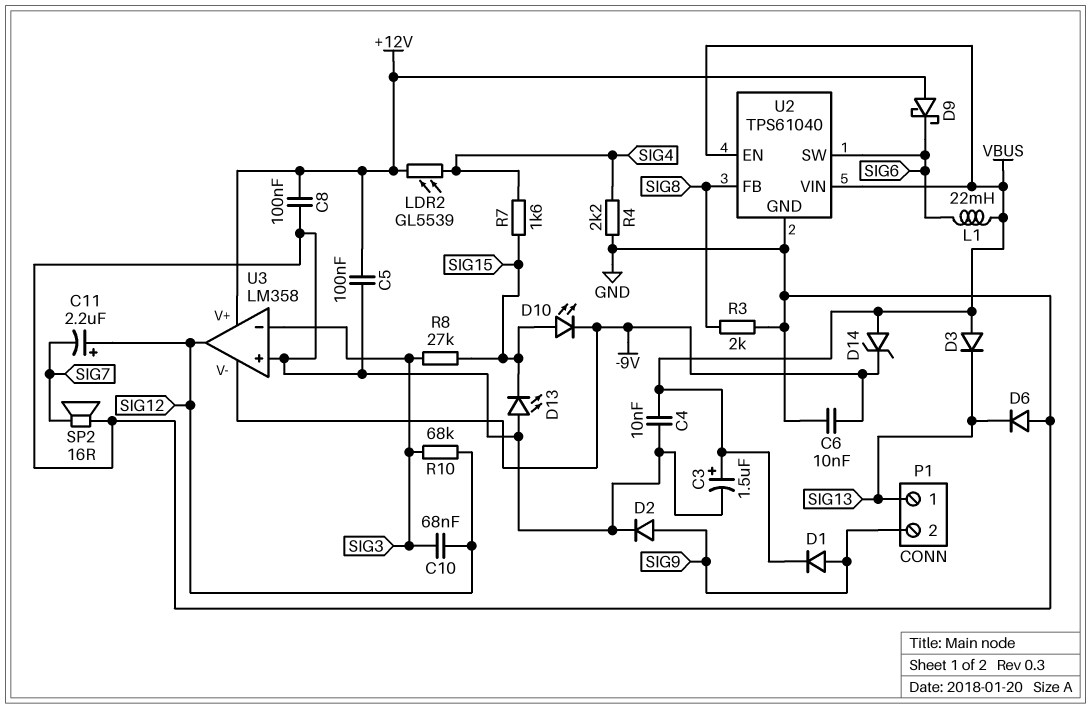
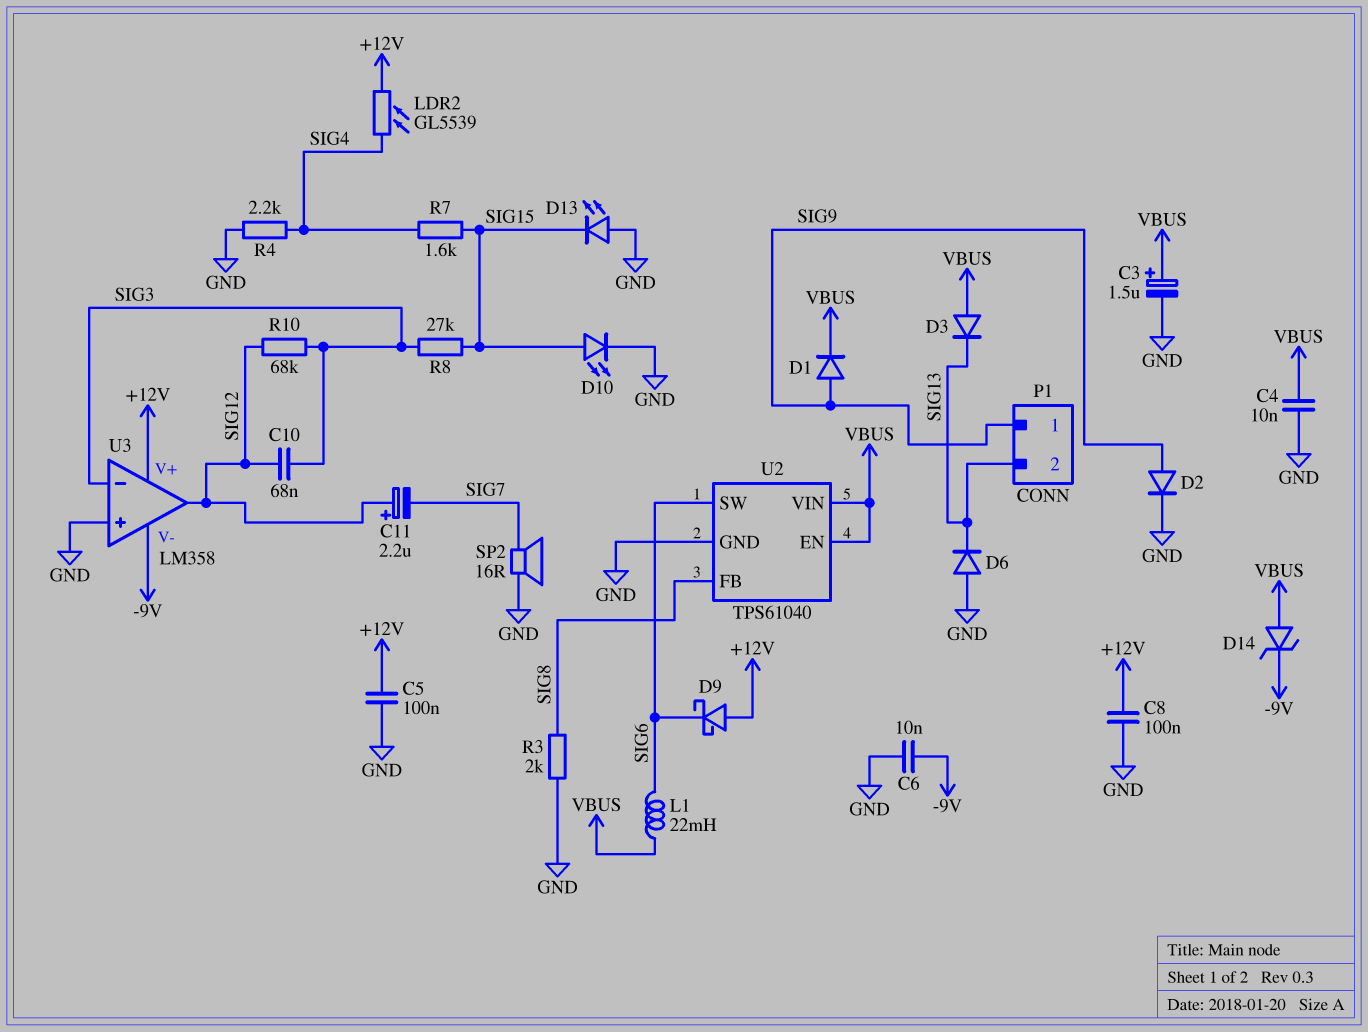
D10: LED (A SIG15, K -9V) -> LED (A SIG15, K GND)
P1 pin 1: SIG13 -> SIG9
P1 pin 2: SIG9 -> SIG13

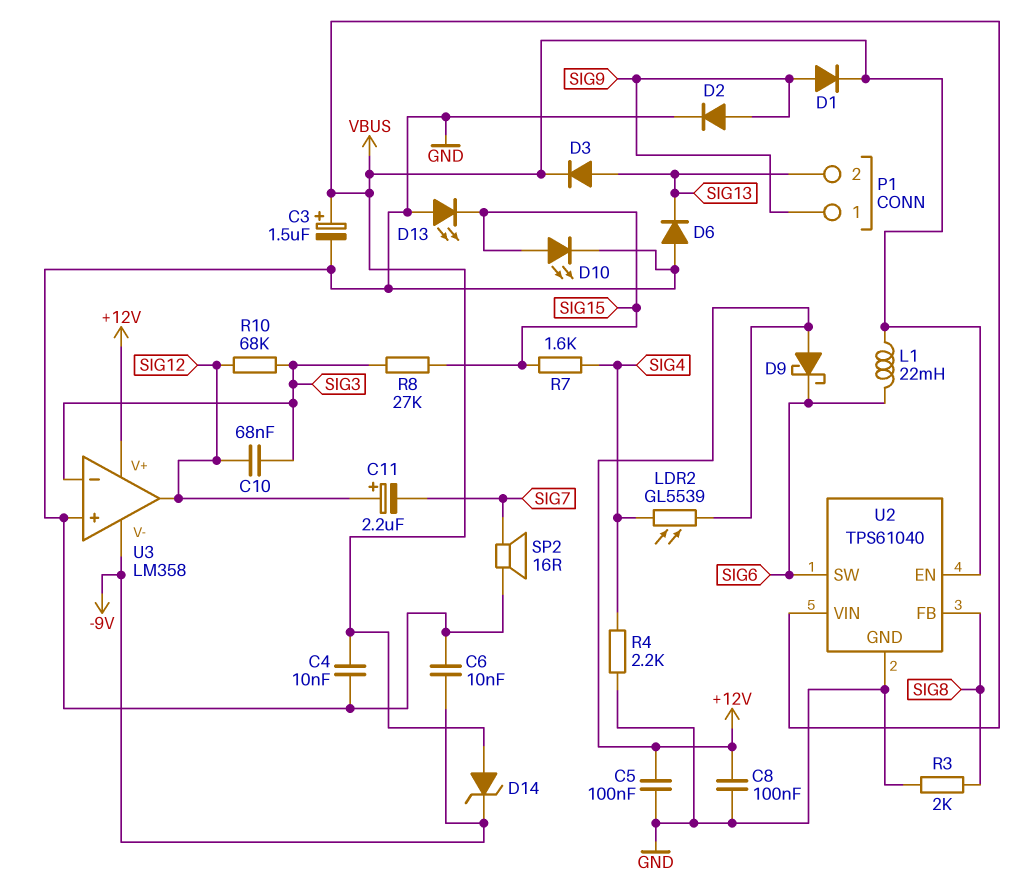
D3: diode (A VBUS, K SIG13) -> diode (A SIG13, K VBUS)

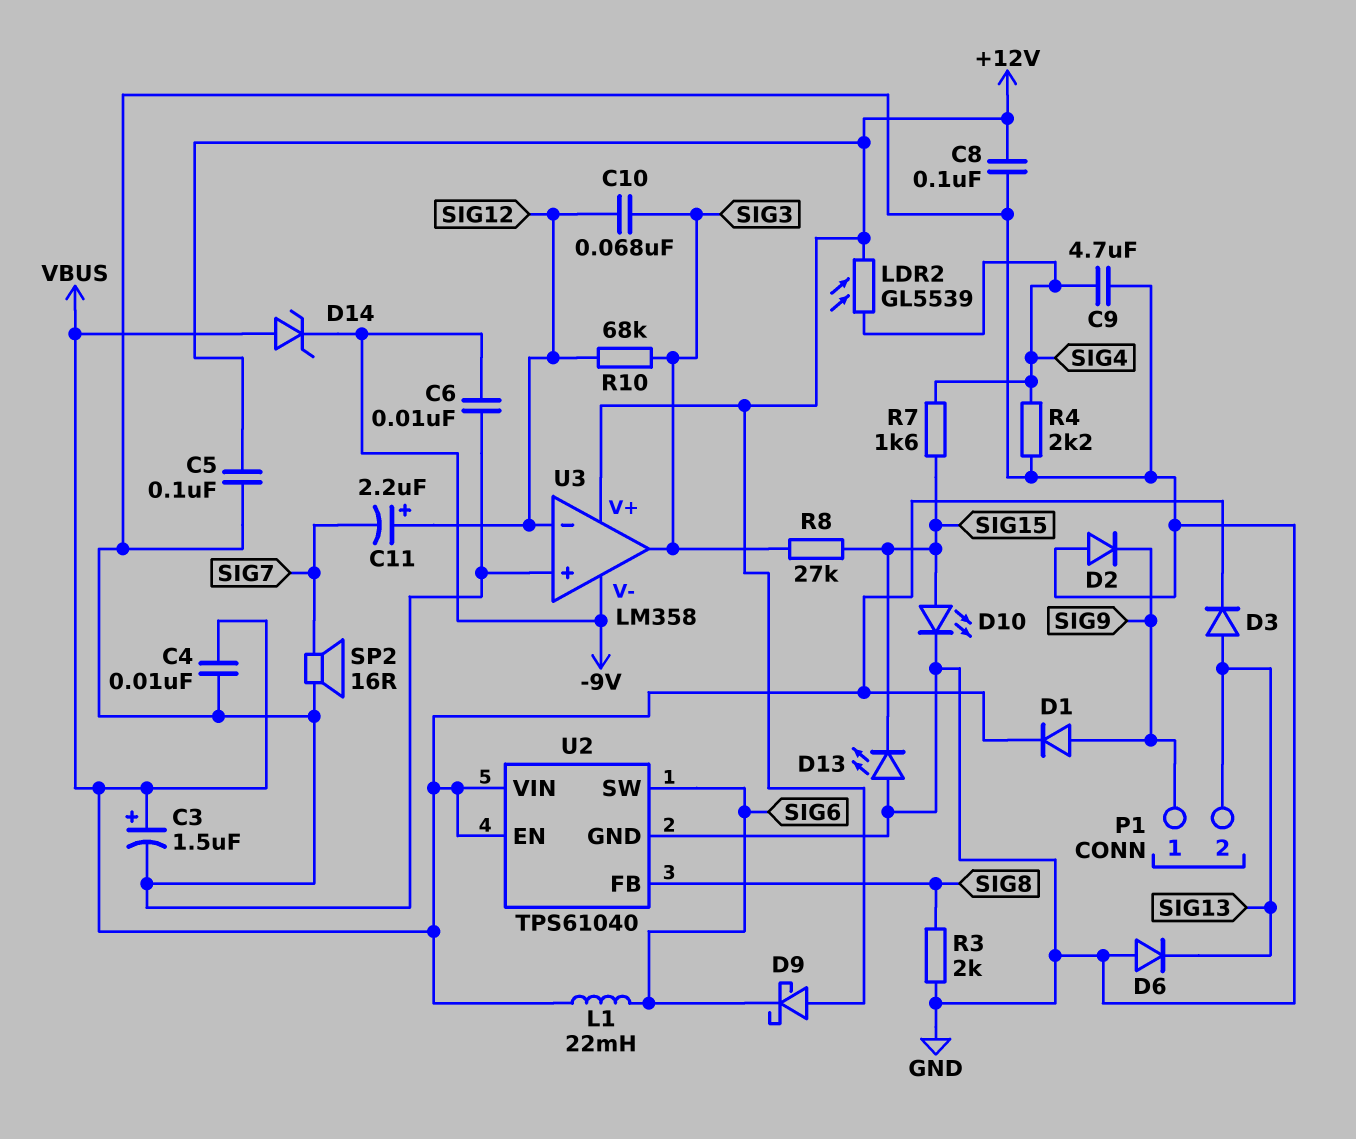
C9: none -> 4.7uF (GND, SIG4)
D2: diode (A SIG9, K GND) -> diode (A GND, K SIG9)
U3 pin in-: SIG3 -> SIG12
U3 pin out: SIG12 -> SIG3

